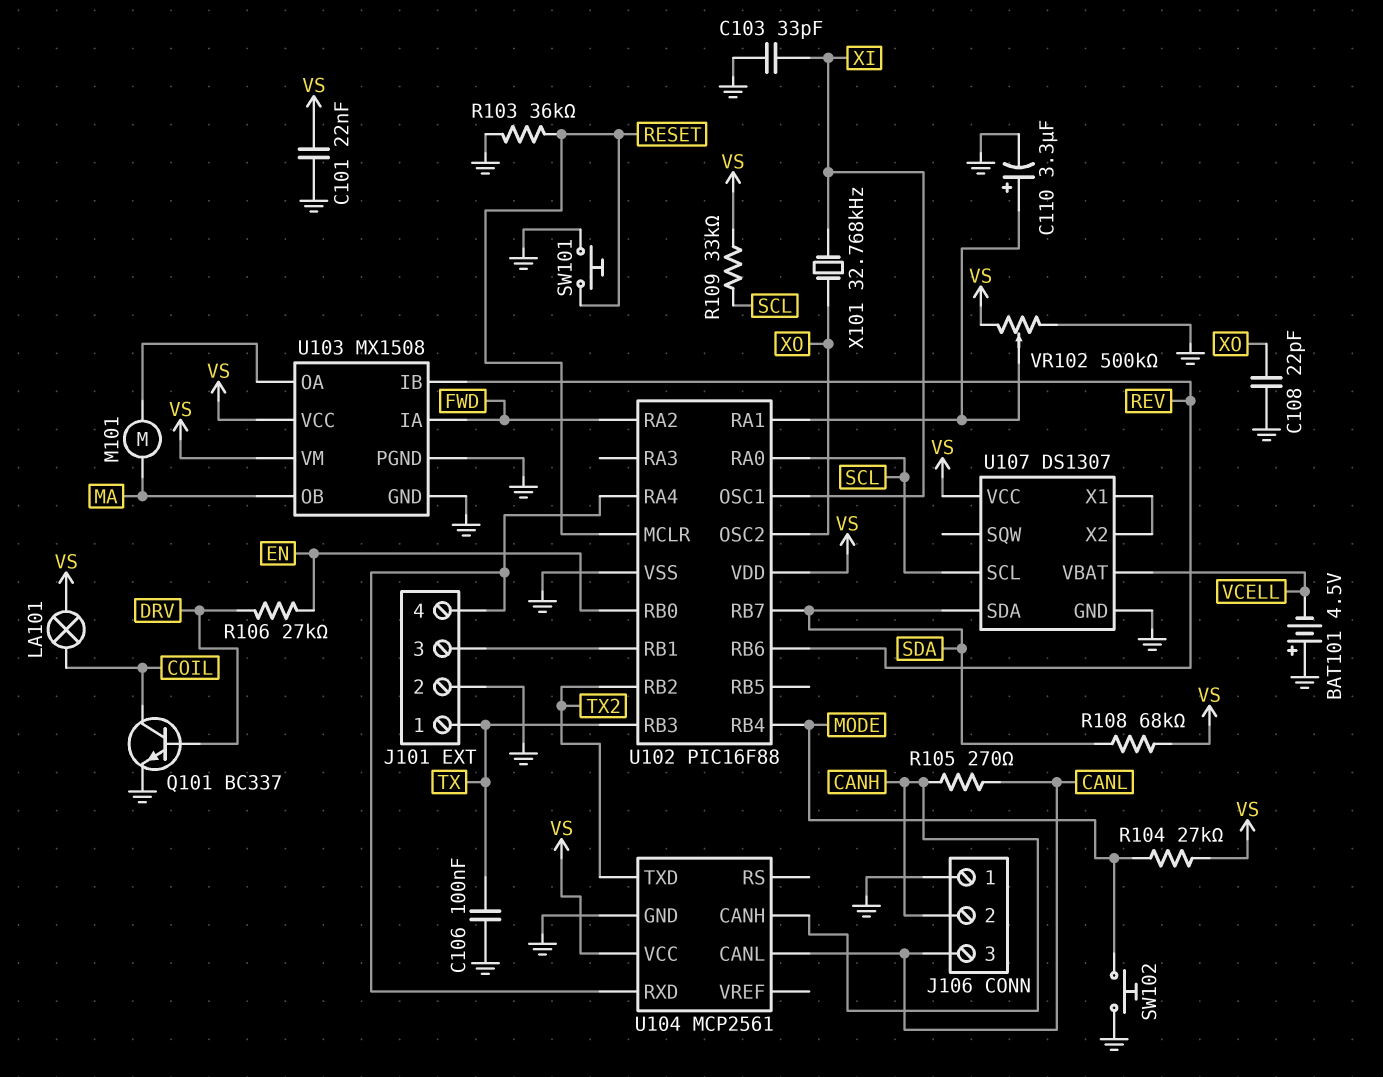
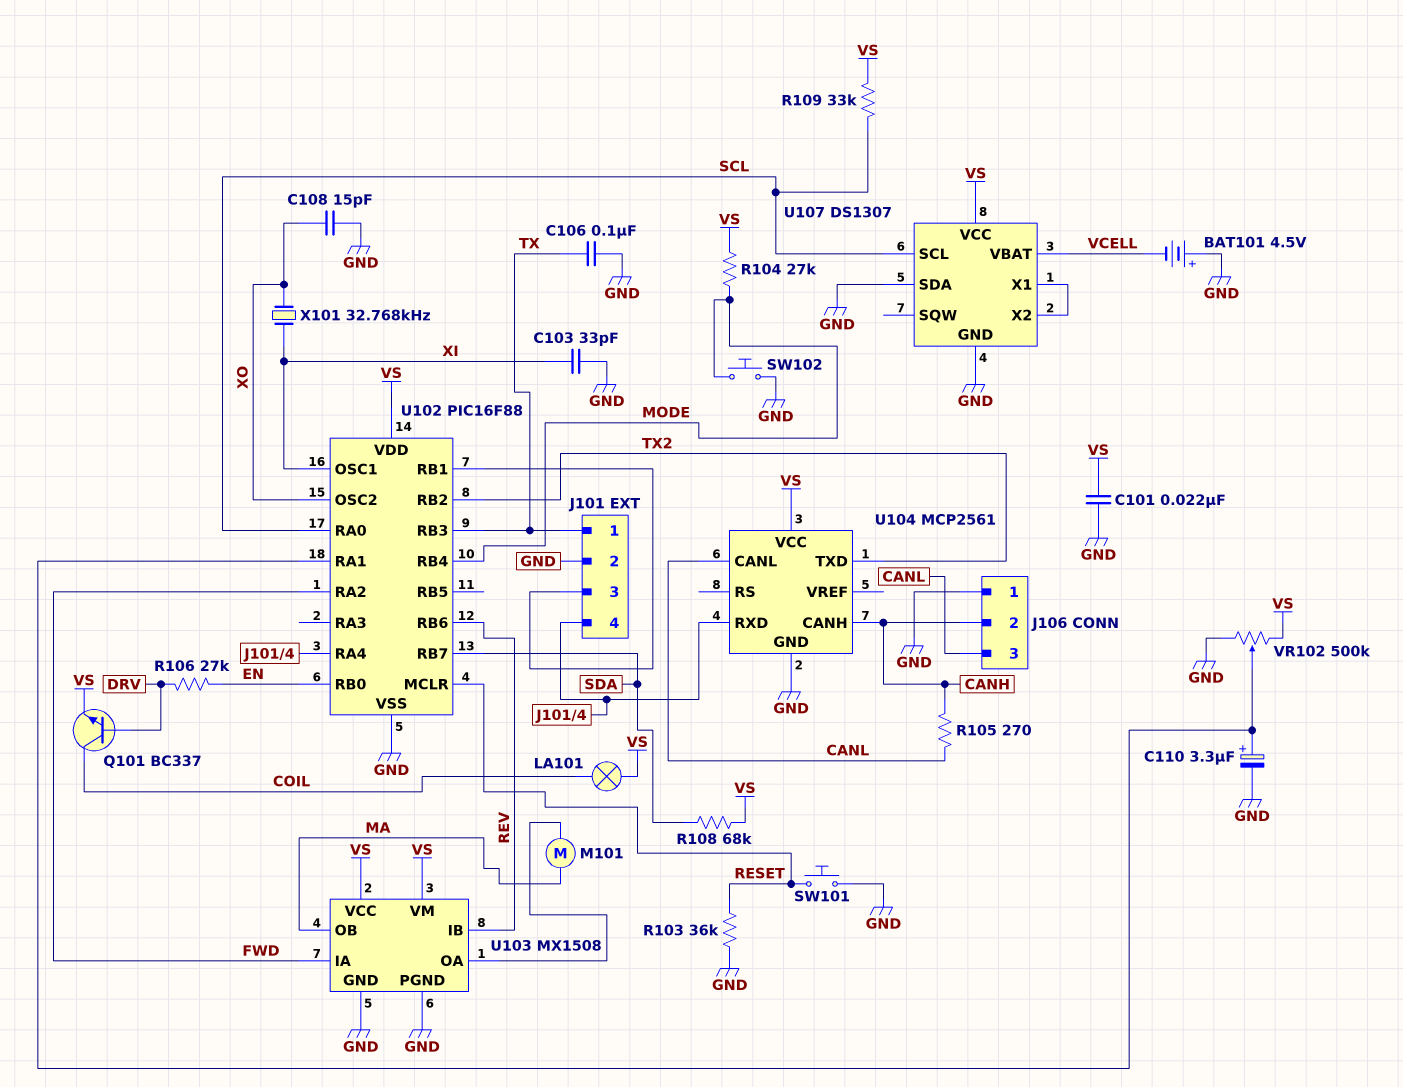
C108: 22pF (GND, XO) -> 15pF (GND, XO)
Q101: NPN BC337 (B DRV, C COIL, E GND) -> NPN BC337 (B DRV, C COIL, E VS)
U107 pin SDA: SDA -> GND

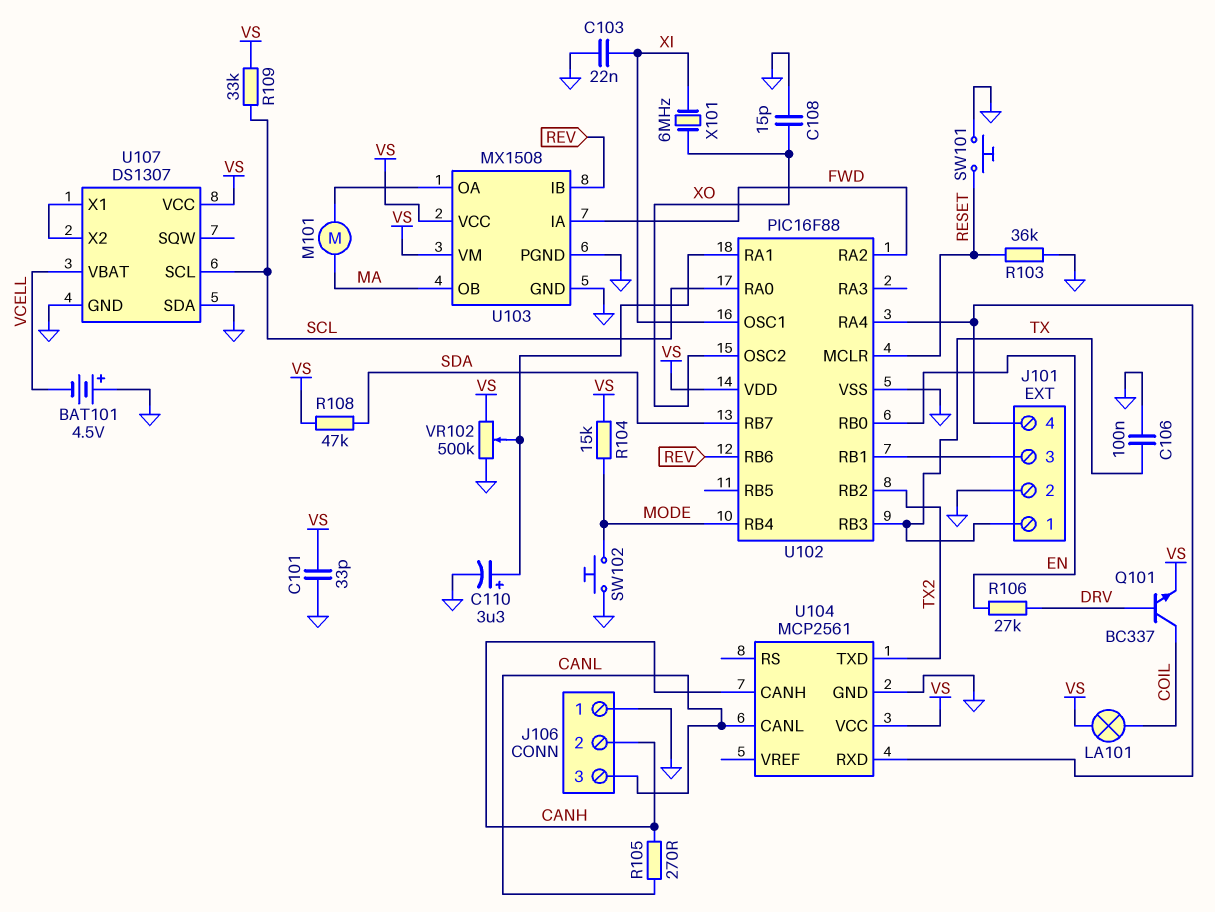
C101: 22nF (GND, VS) -> 33pF (GND, VS)
C103: 33pF (GND, XI) -> 22nF (GND, XI)
R104: 27k (MODE, VS) -> 15k (MODE, VS)
R108: 68k (SDA, VS) -> 47k (SDA, VS)
X101: 32.768kHz (XI, XO) -> 6MHz (XI, XO)

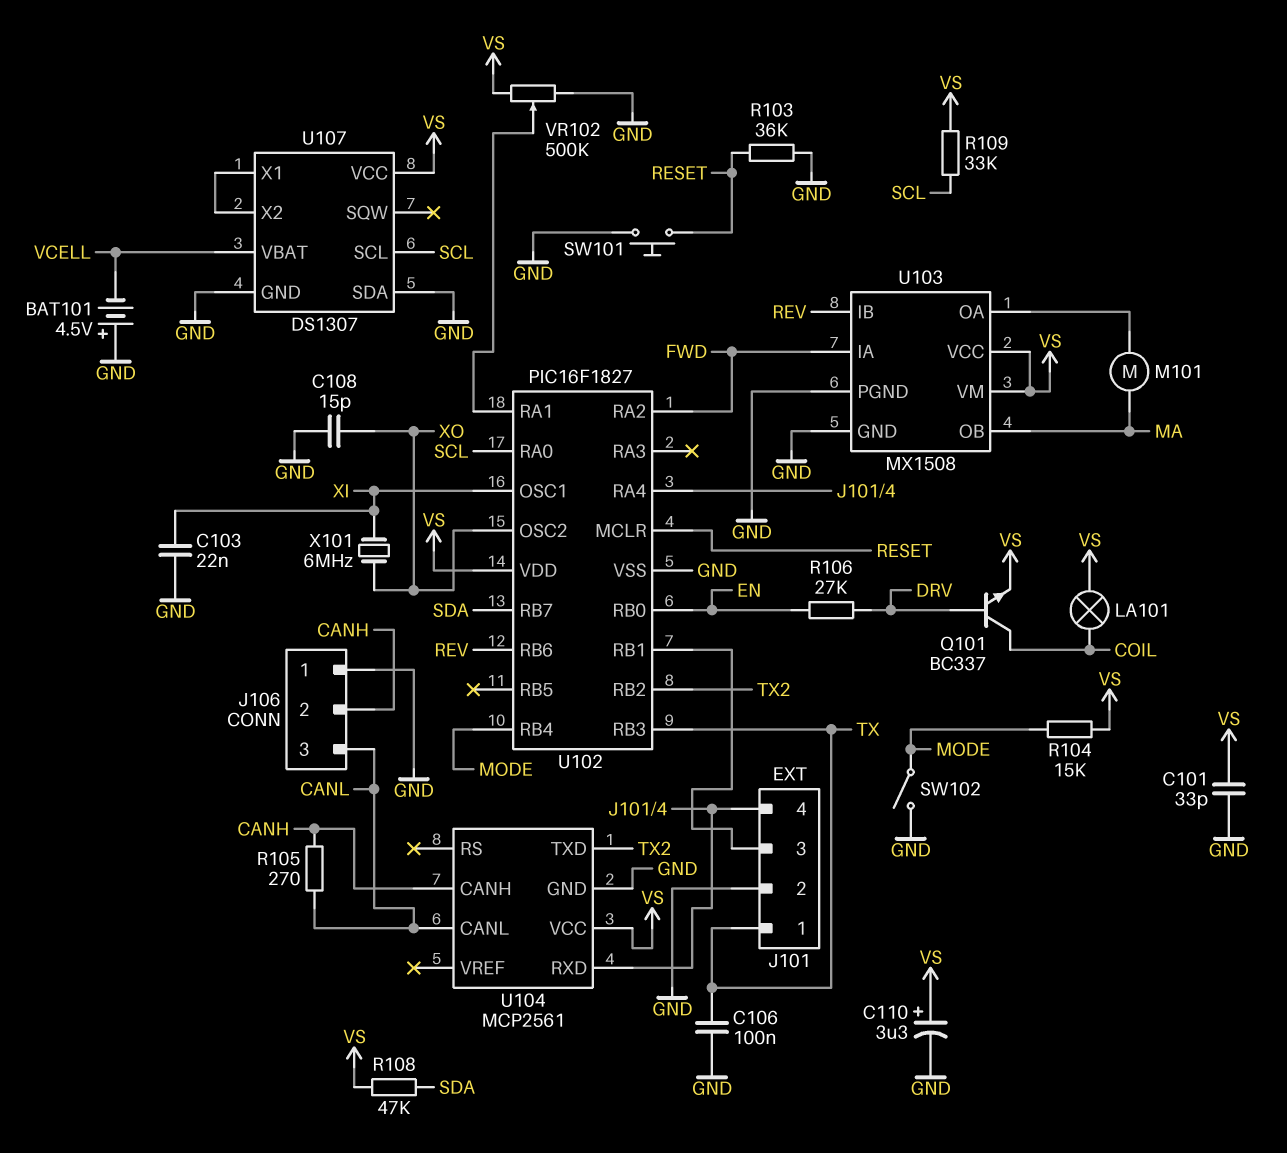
C110: 3.3uF (plus U102/RA1, minus GND) -> 3.3uF (plus VS, minus GND)
SW102: button (GND, MODE) -> switch (GND, MODE)
U102: PIC16F88 -> PIC16F1827

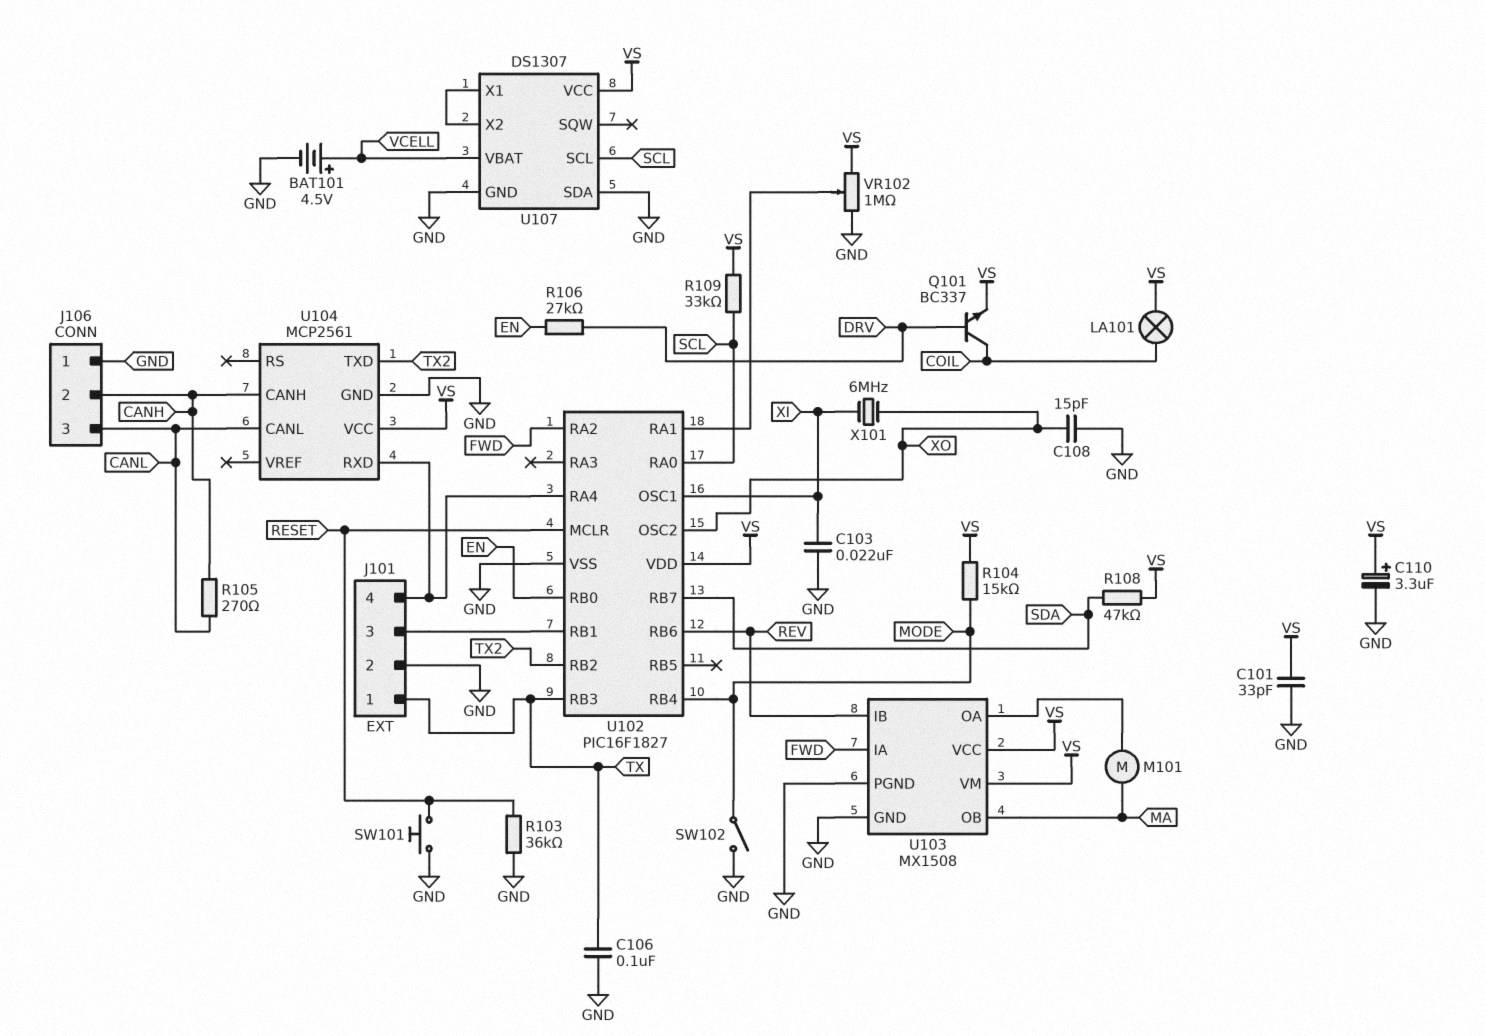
BAT101: 4.5V (plus GND, minus VCELL) -> 4.5V (plus VCELL, minus GND)
VR102: 500k (GND, VS, wiper U102/RA1) -> 1M (GND, VS, wiper U102/RA1)

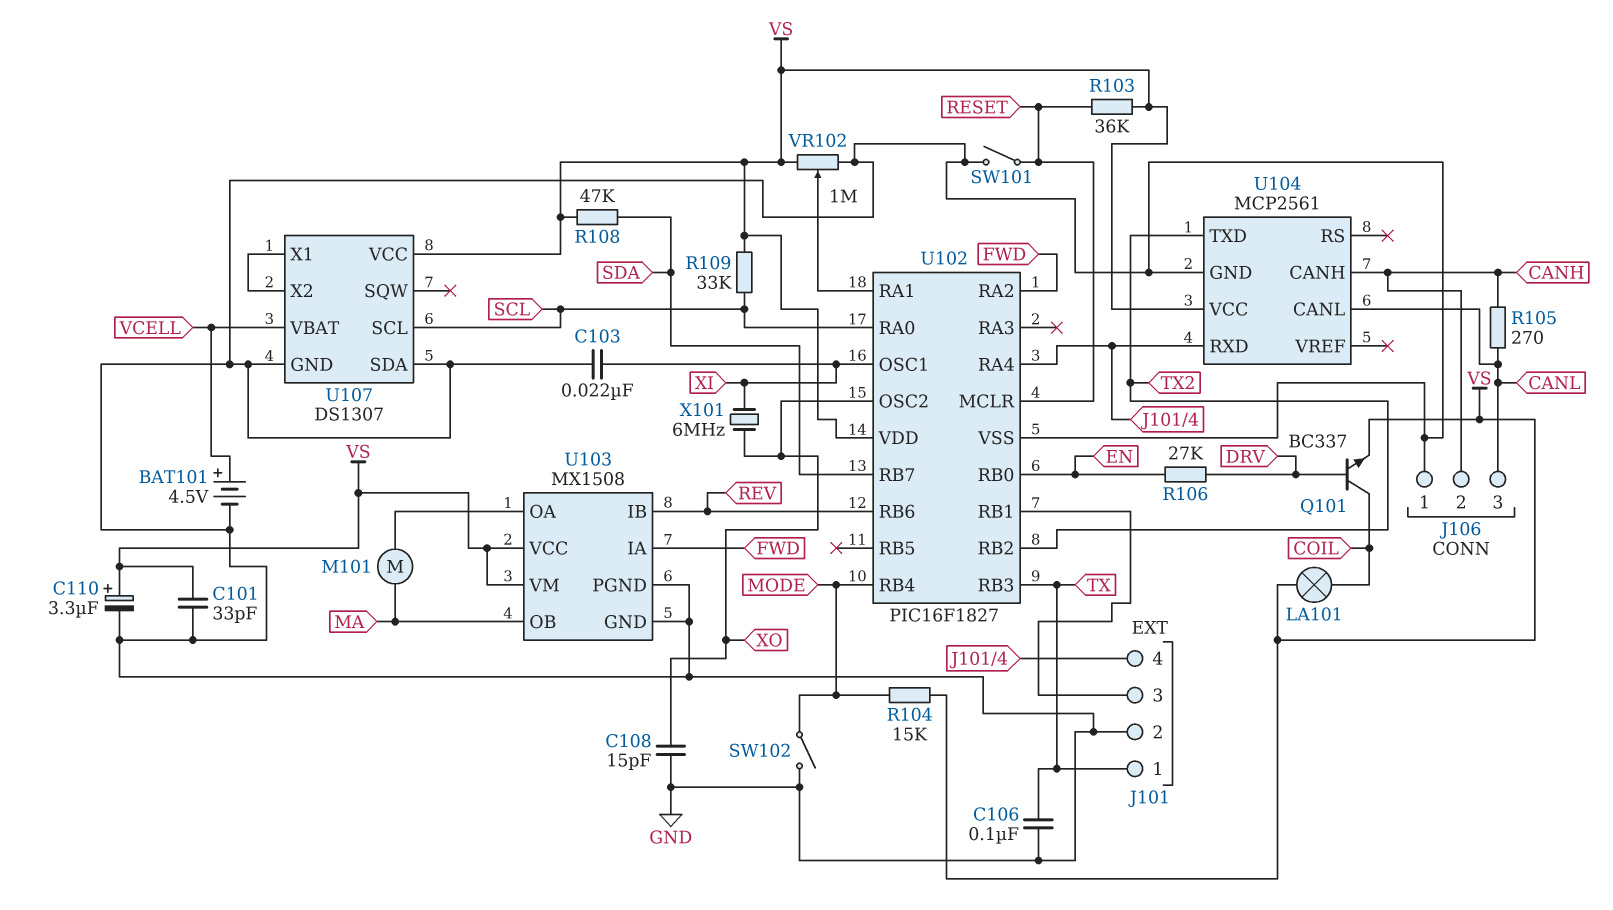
R103: 36k (GND, RESET) -> 36k (RESET, VS)
SW101: button (GND, RESET) -> switch (GND, RESET)

